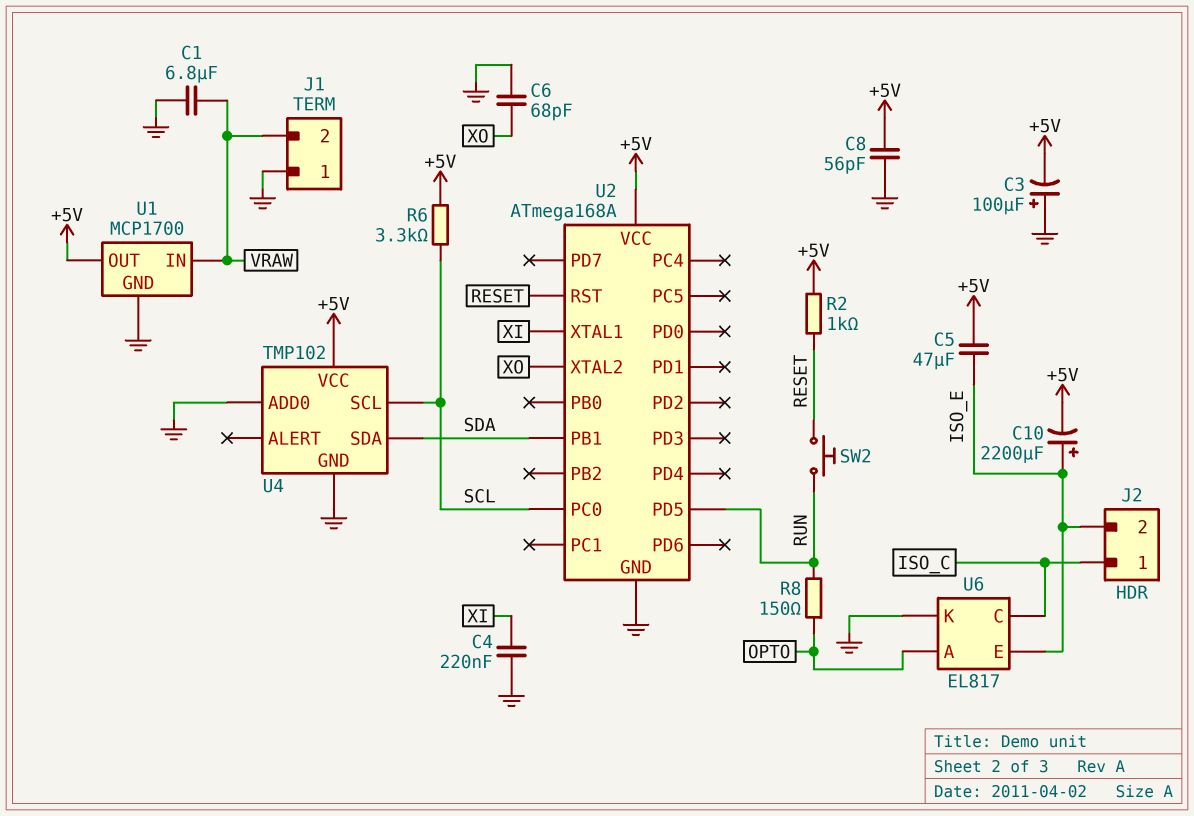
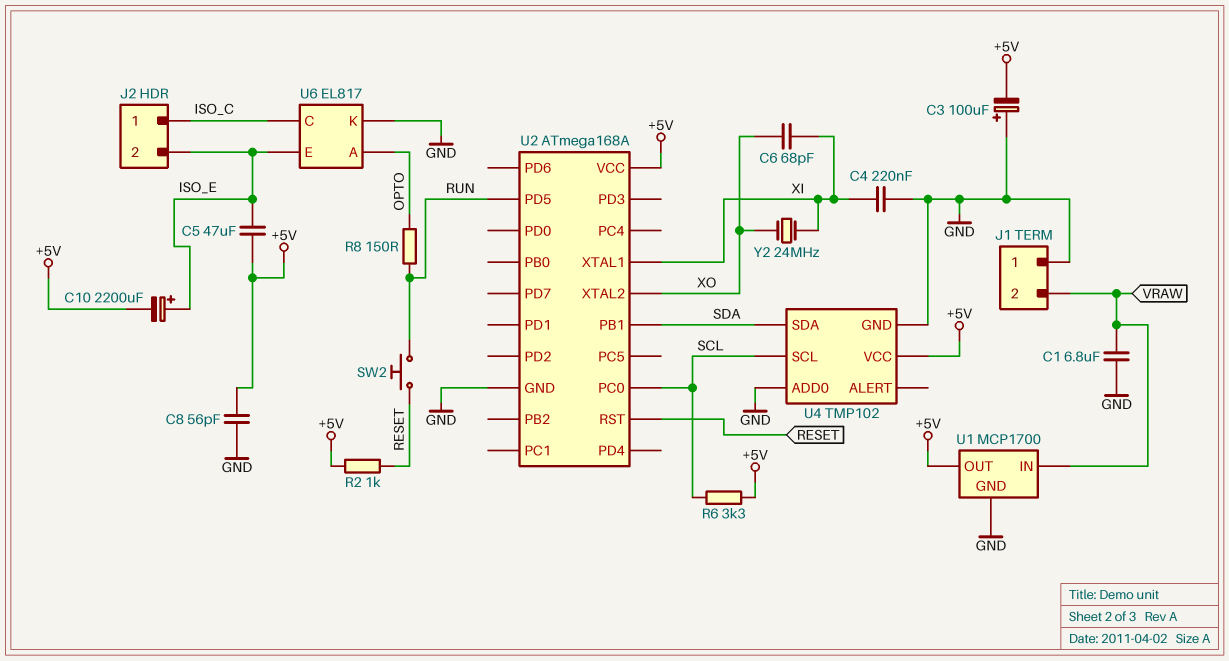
C6: 68pF (GND, XO) -> 68pF (XI, XO)
Y2: none -> 24MHz (XI, XO)

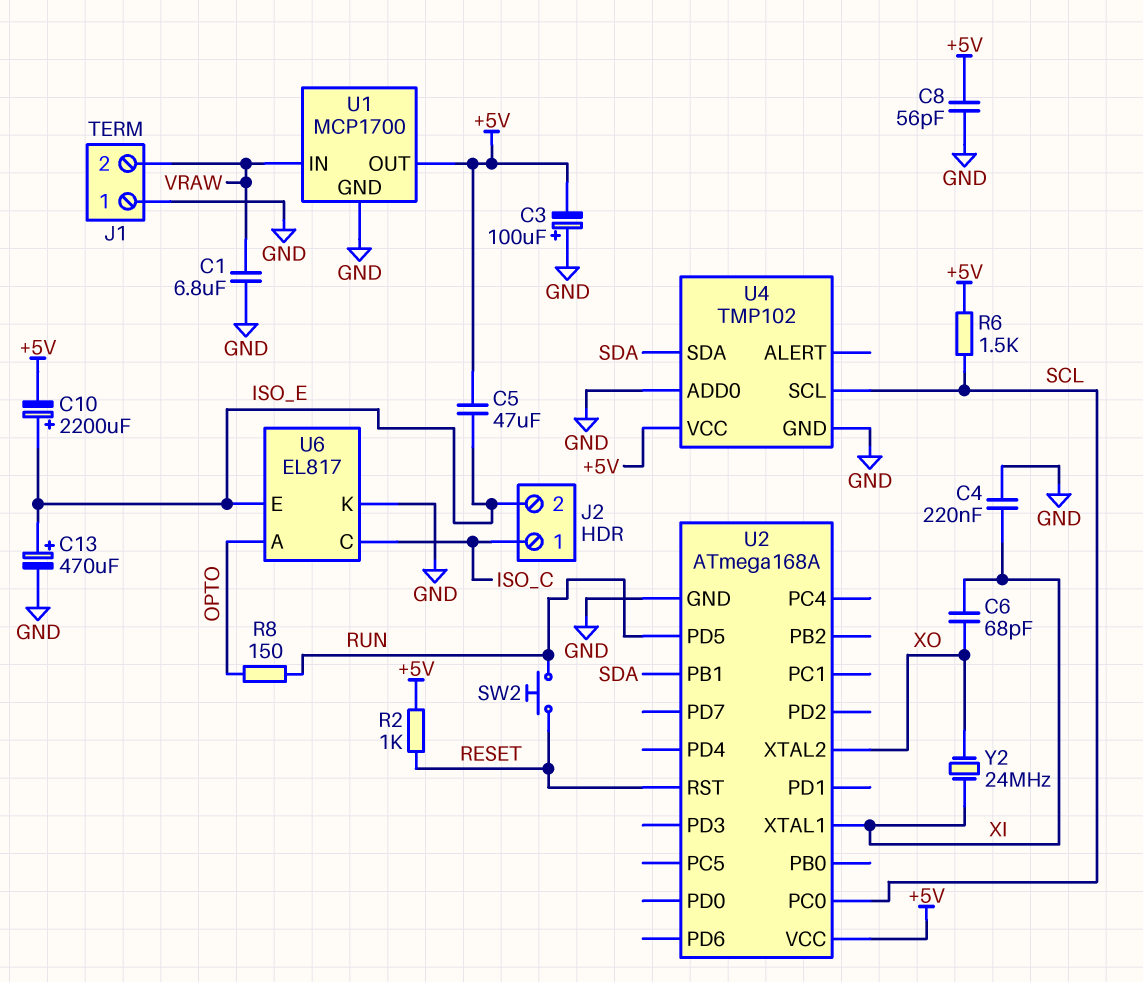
C13: none -> 470uF (plus ISO_E, minus GND)
R6: 3.3k (+5V, SCL) -> 1.5k (+5V, SCL)

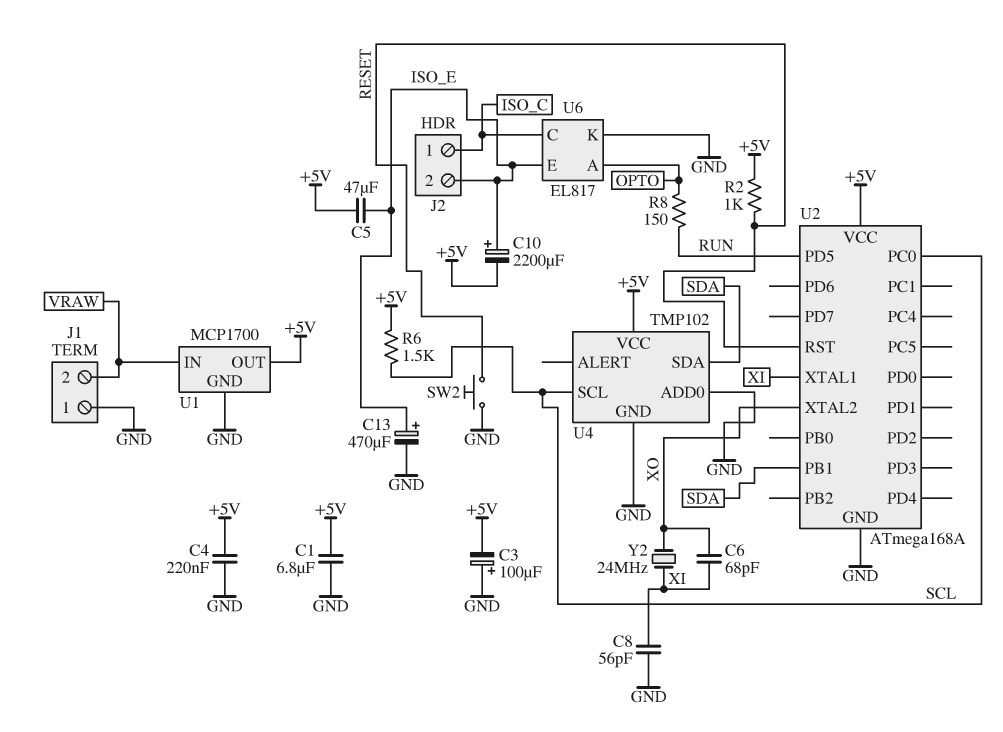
C1: 6.8uF (GND, VRAW) -> 6.8uF (+5V, GND)
C4: 220nF (GND, XI) -> 220nF (+5V, GND)
C8: 56pF (+5V, GND) -> 56pF (GND, XI)
SW2: button (RESET, RUN) -> button (GND, RESET)

